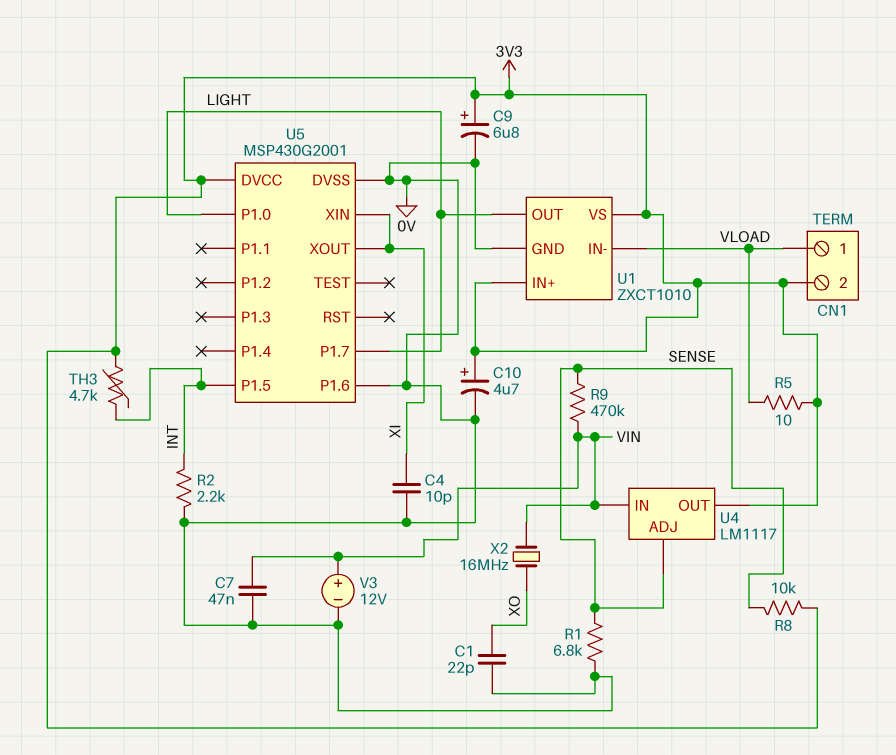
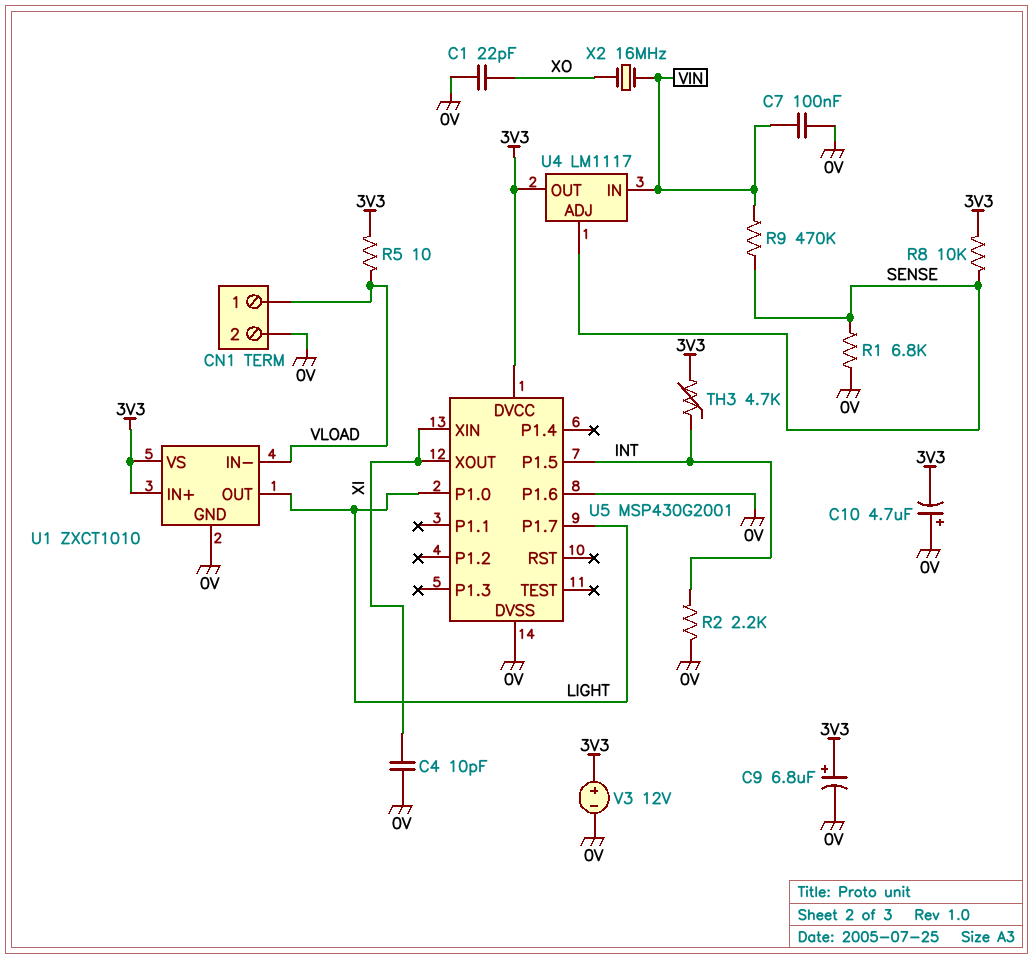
C7: 47nF (0V, VIN) -> 100nF (0V, VIN)
C10: 4.7uF (plus 3V3, minus 0V) -> 4.7uF (plus 0V, minus 3V3)
CN1 pin 2: 3V3 -> 0V
V3: 12V (plus VIN, minus 0V) -> 12V (plus 3V3, minus 0V)

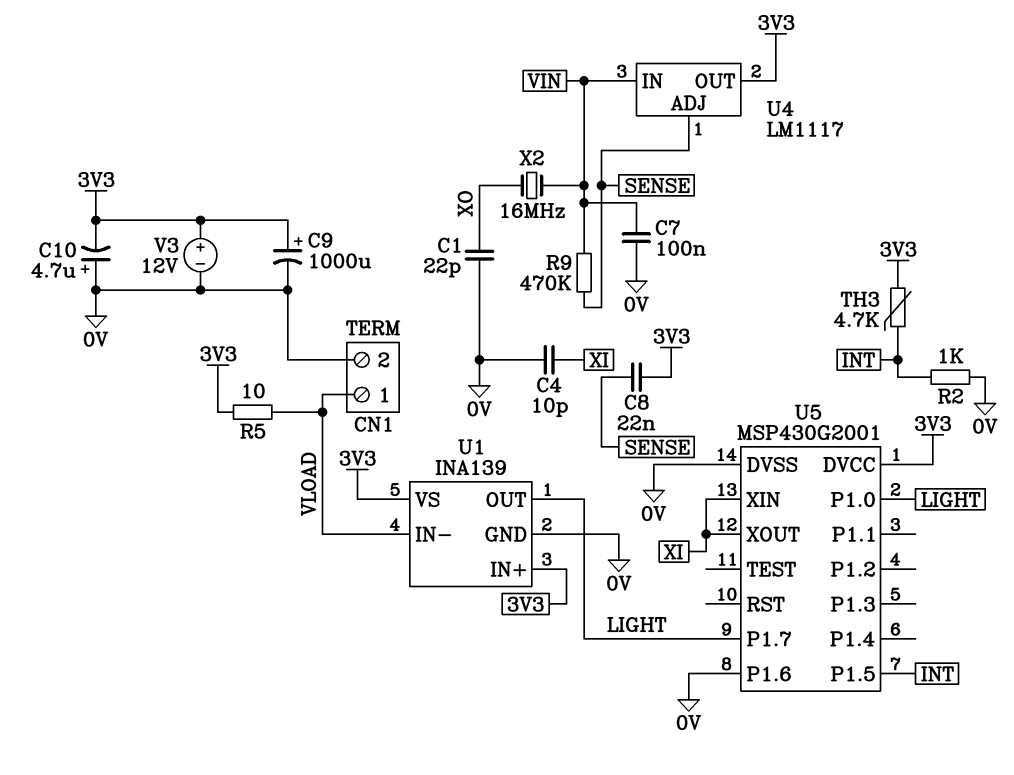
C8: none -> 22nF (3V3, SENSE)
C9: 6.8uF (plus 3V3, minus 0V) -> 1000uF (plus 3V3, minus 0V)
R1: 6.8k (0V, SENSE) -> none
R2: 2.2k (0V, INT) -> 1k (0V, INT)
R8: 10k (3V3, SENSE) -> none
U1: ZXCT1010 -> INA139

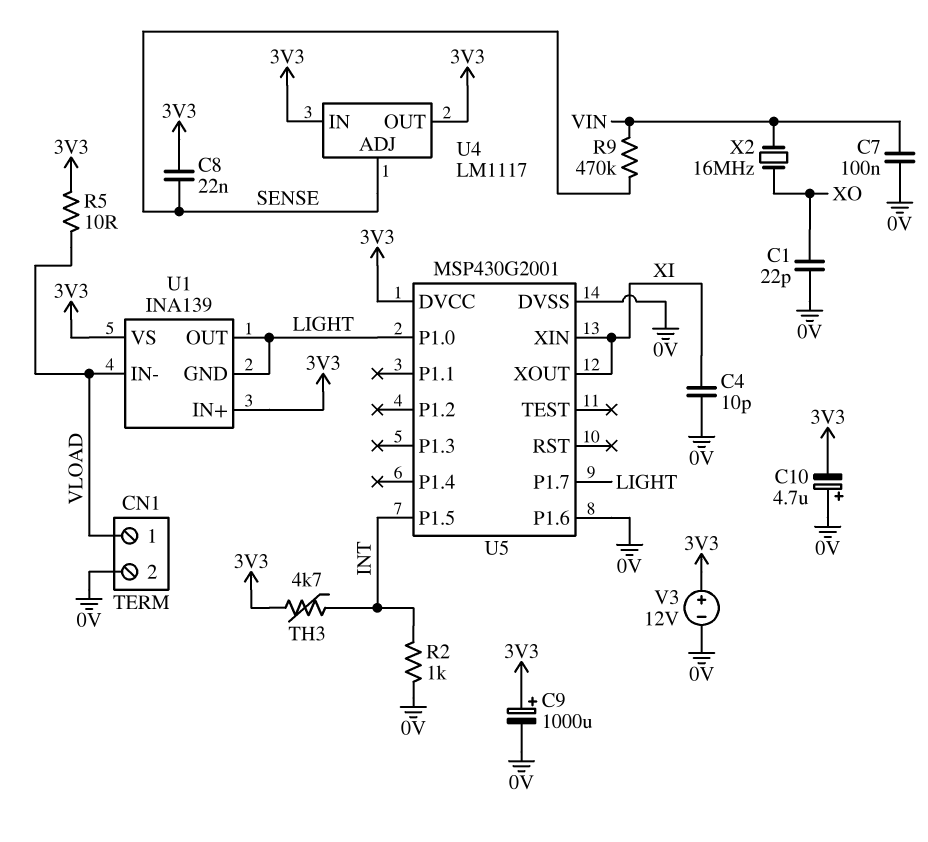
U1 pin GND: 0V -> LIGHT
U4 pin IN: VIN -> 3V3

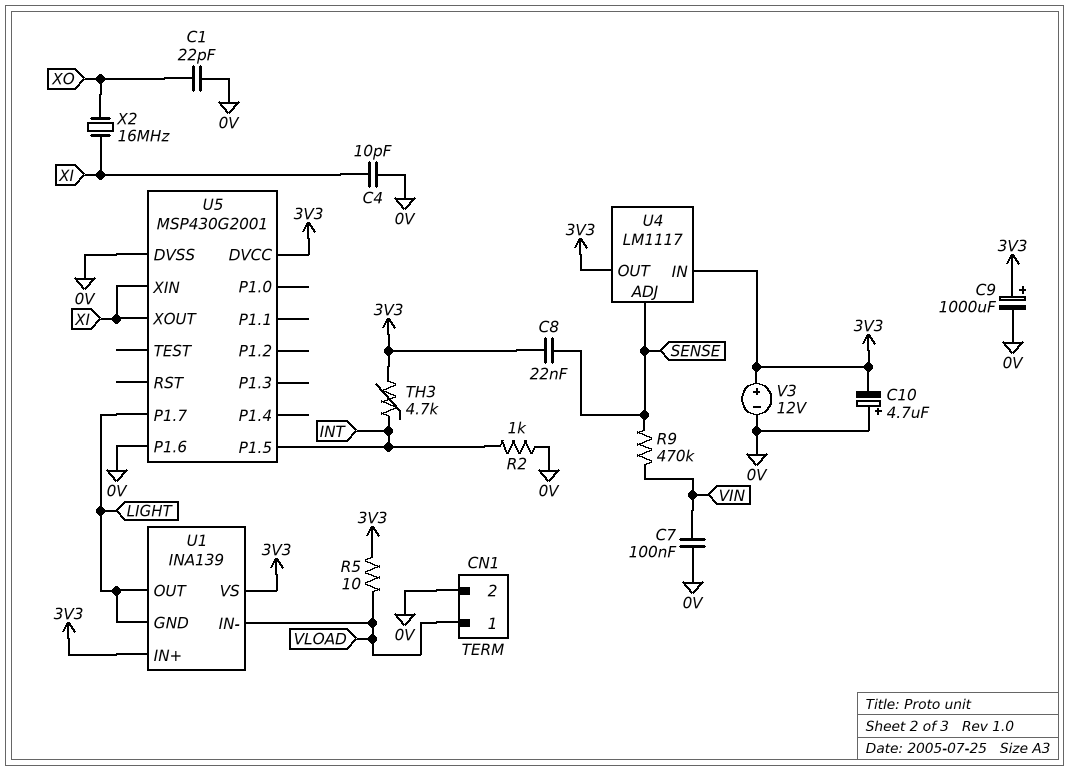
U5 pin P1.0: LIGHT -> none
X2: 16MHz (VIN, XO) -> 16MHz (XI, XO)

